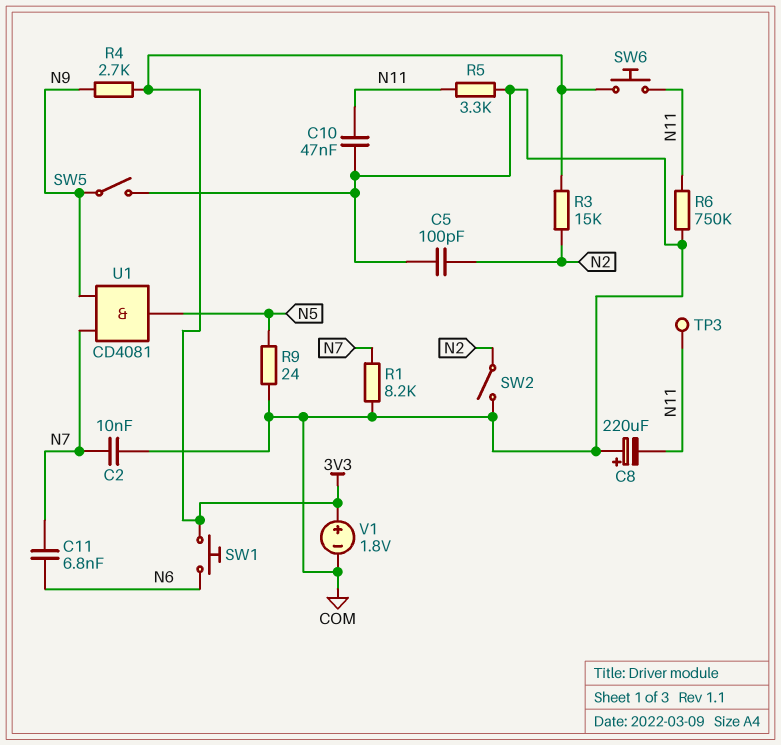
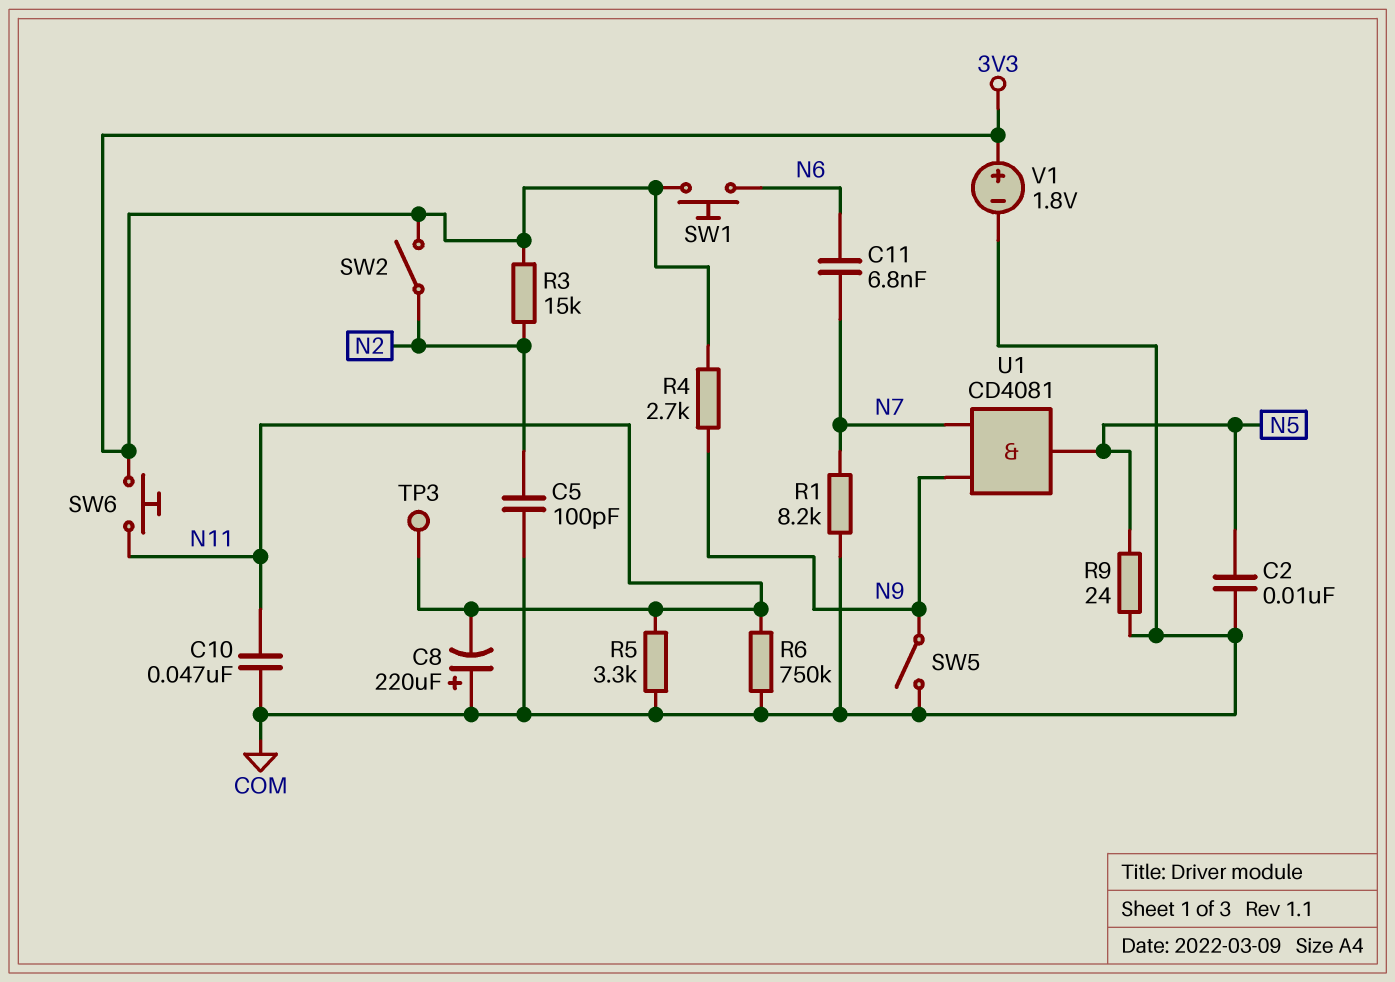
C2: 10nF (COM, N7) -> 10nF (COM, N5)
SW2: switch (COM, N2) -> switch (3V3, N2)

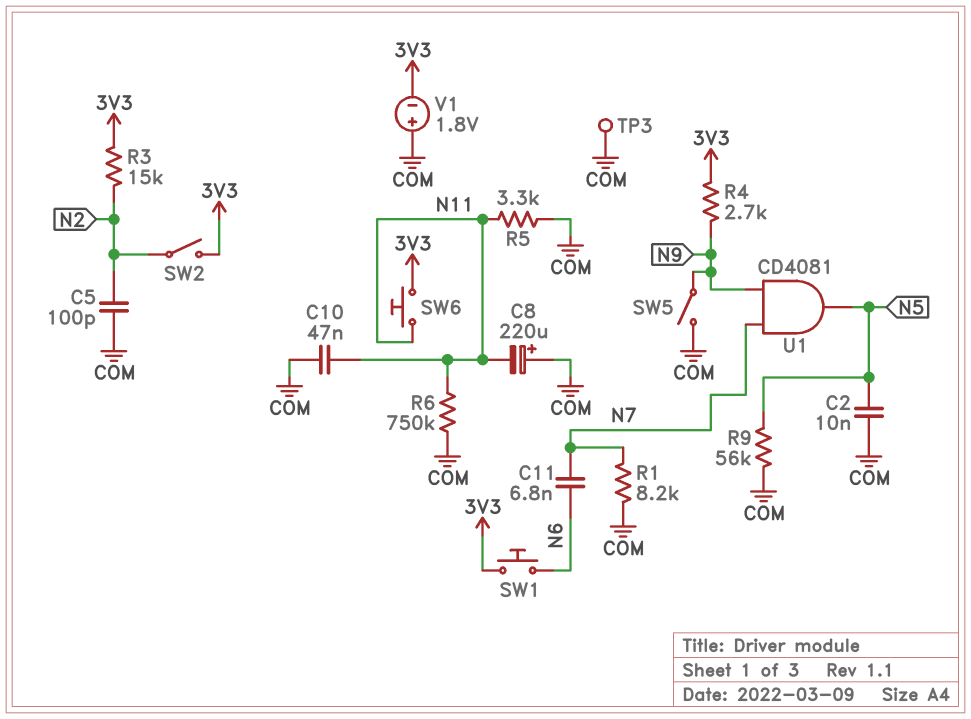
R9: 24 (COM, N5) -> 56k (COM, N5)
TP3: test point (N11) -> test point (COM)
V1: 1.8V (plus 3V3, minus COM) -> 1.8V (plus COM, minus 3V3)

